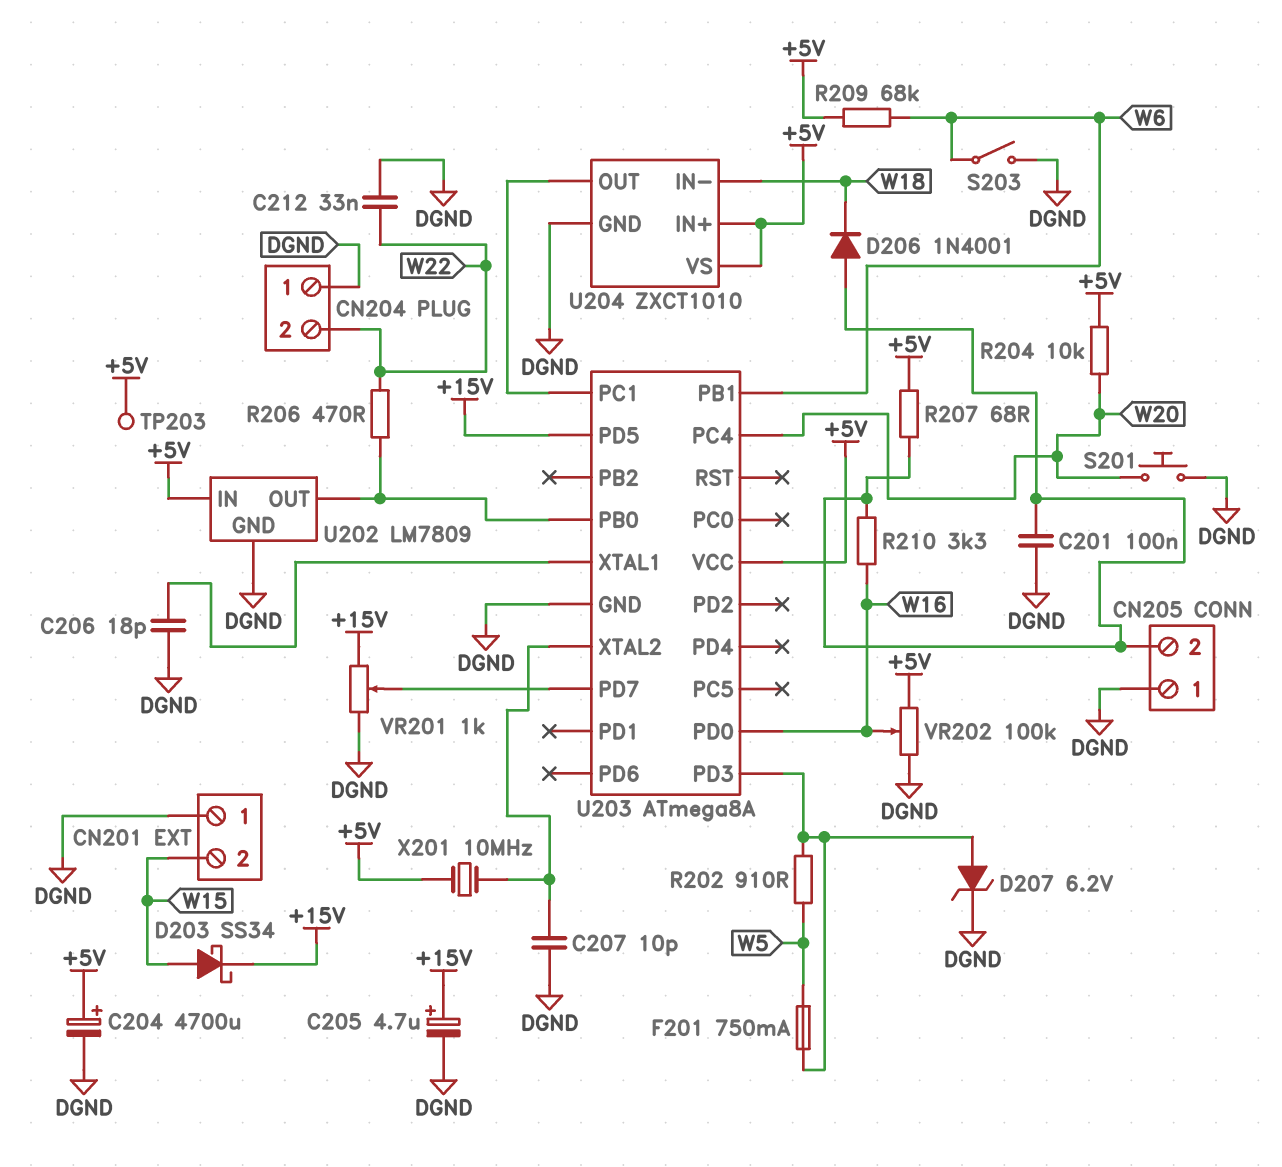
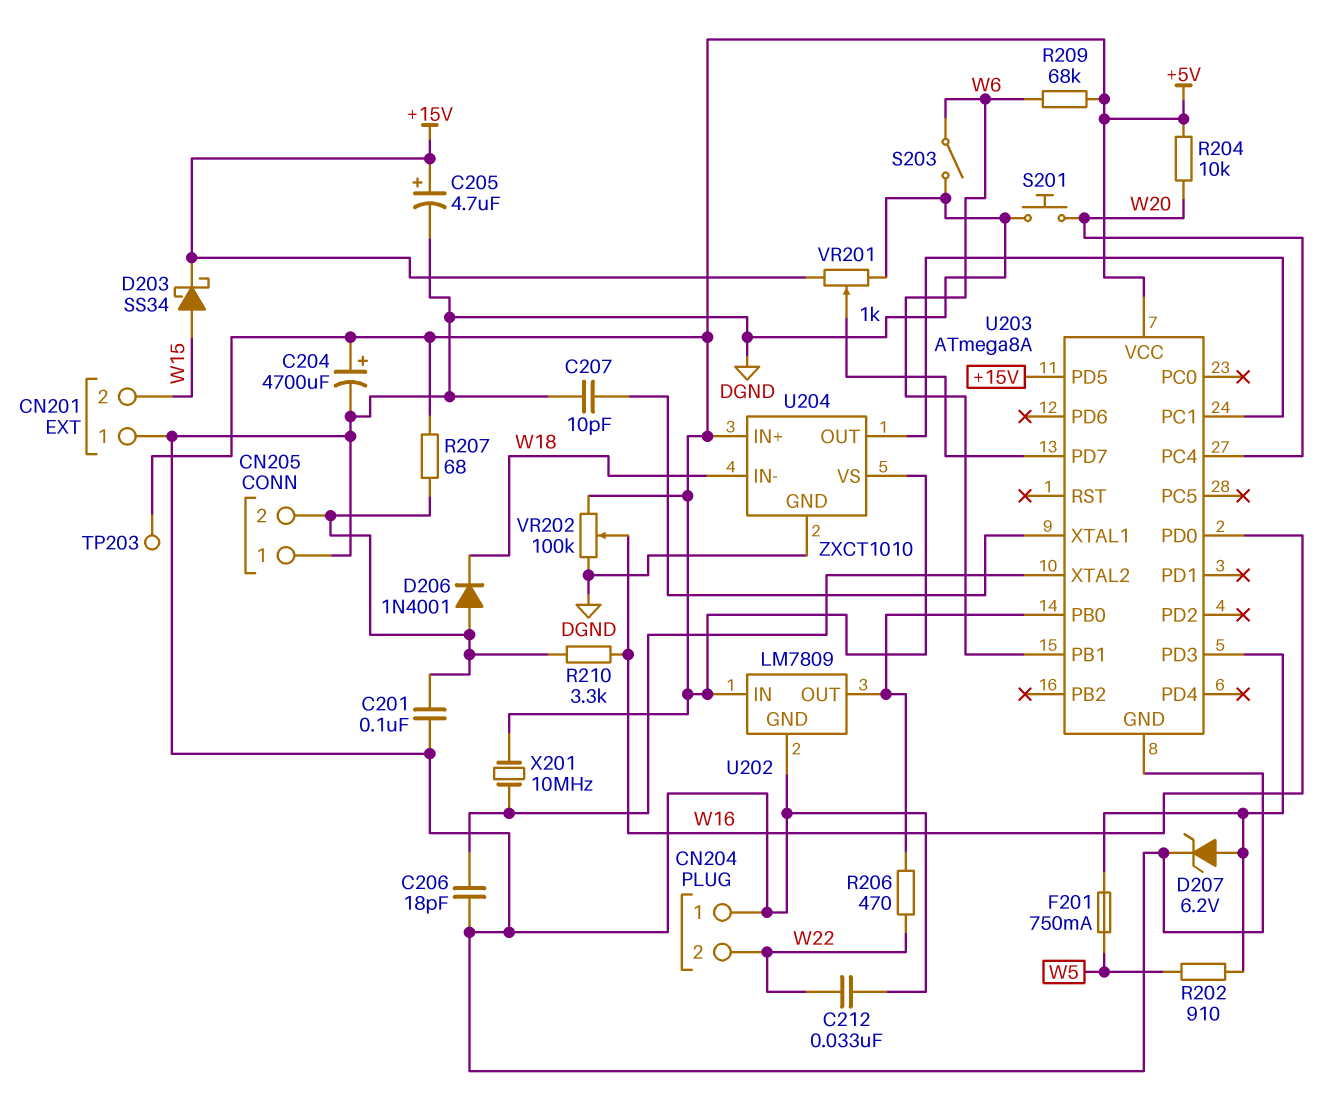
C206: 18pF (DGND, U203/XTAL1) -> 18pF (DGND, U203/XTAL2)
C207: 10pF (DGND, U203/XTAL2) -> 10pF (DGND, U203/XTAL1)

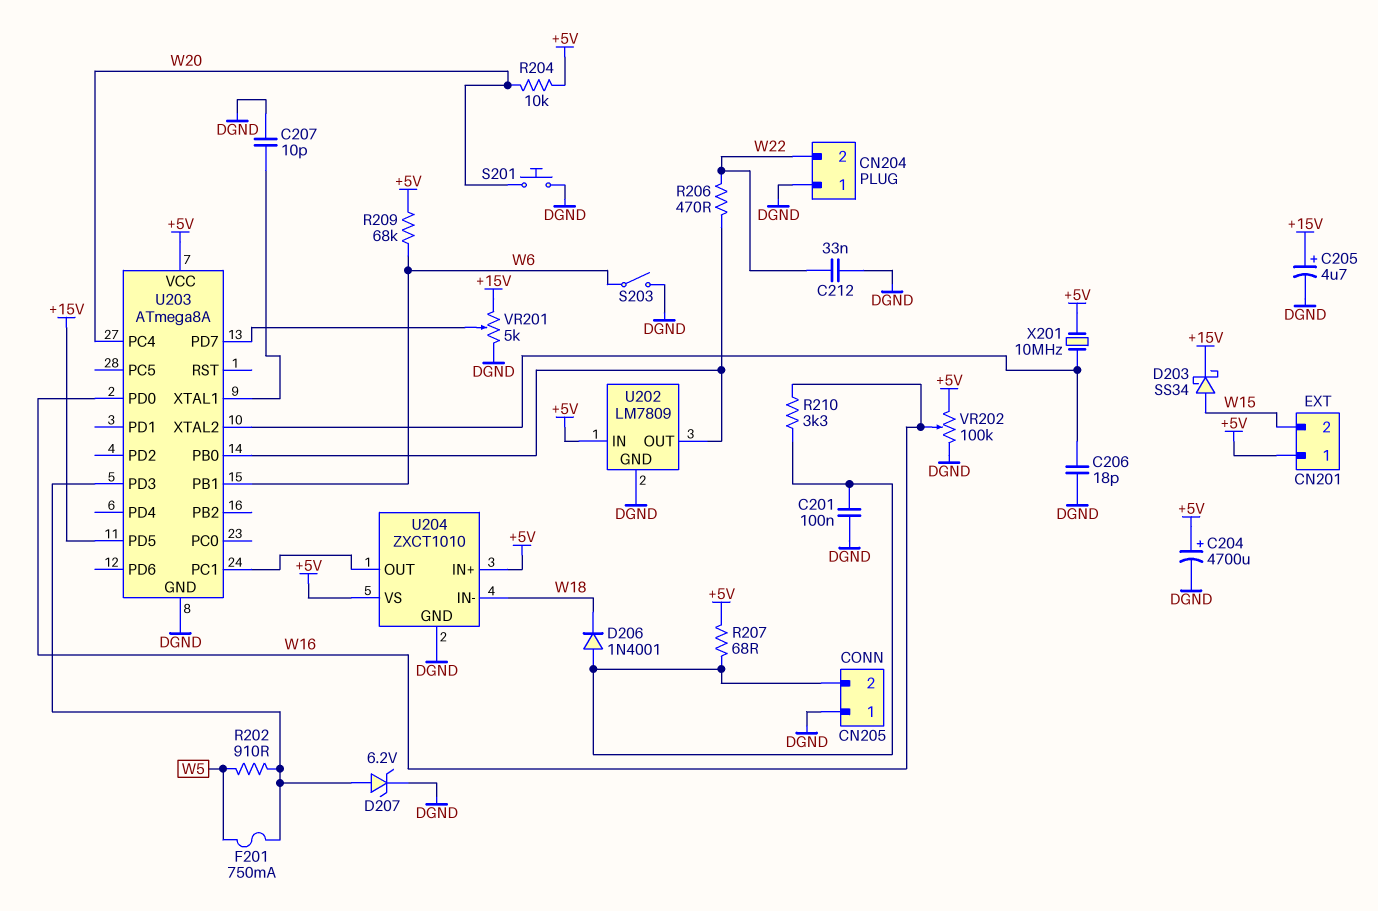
CN201 pin 1: DGND -> +5V
TP203: test point (+5V) -> none
VR201: 1k (+15V, DGND, wiper U203/PD7) -> 5k (+15V, DGND, wiper U203/PD7)

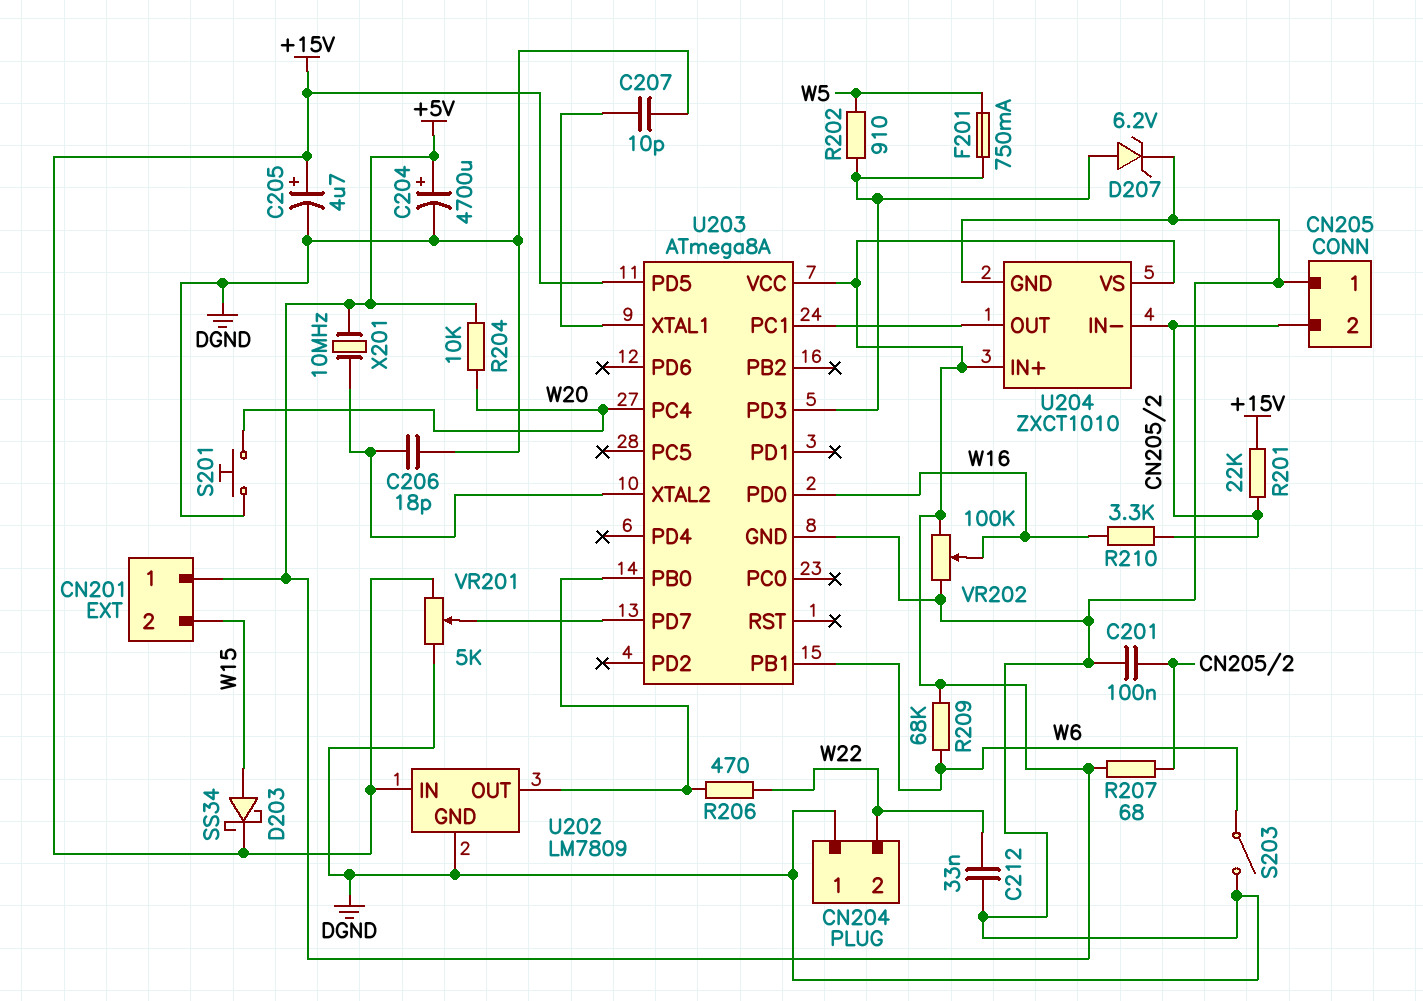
D206: diode 1N4001 (A CN205/2, K W18) -> none
R201: none -> 22k (+15V, CN205/2)
U202 pin IN: +5V -> +15V
U204 pin IN-: W18 -> CN205/2

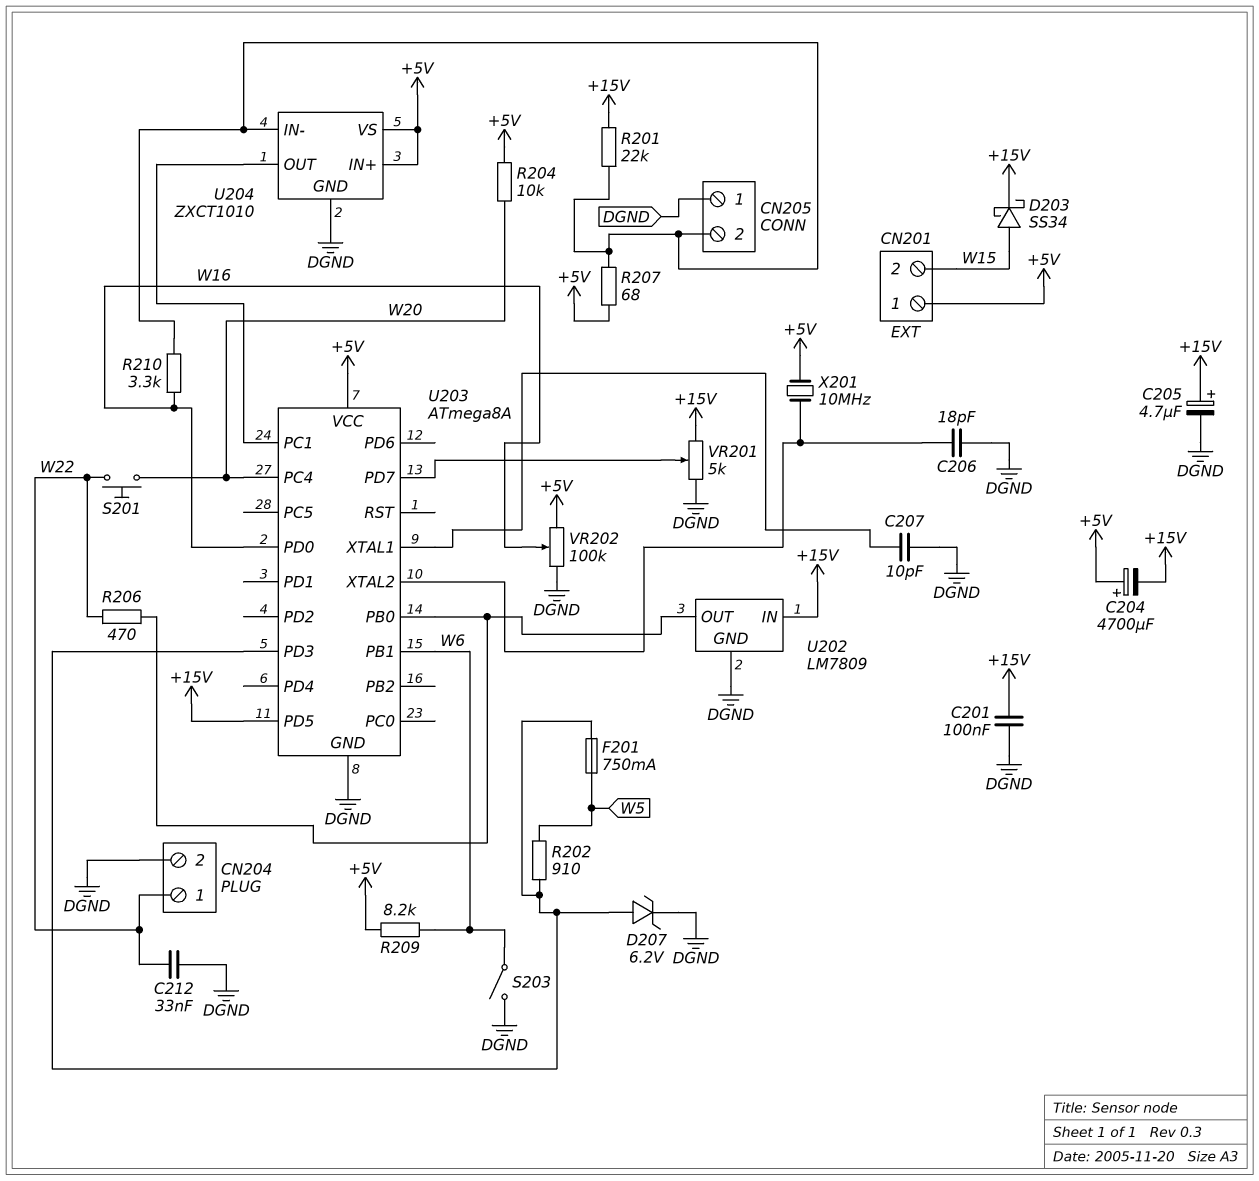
C201: 100nF (CN205/2, DGND) -> 100nF (+15V, DGND)
C204: 4700uF (plus +5V, minus DGND) -> 4700uF (plus +5V, minus +15V)
CN204 pin 1: DGND -> W22
CN204 pin 2: W22 -> DGND
R209: 68k (+5V, W6) -> 8.2k (+5V, W6)
S201: button (DGND, W20) -> button (W20, W22)

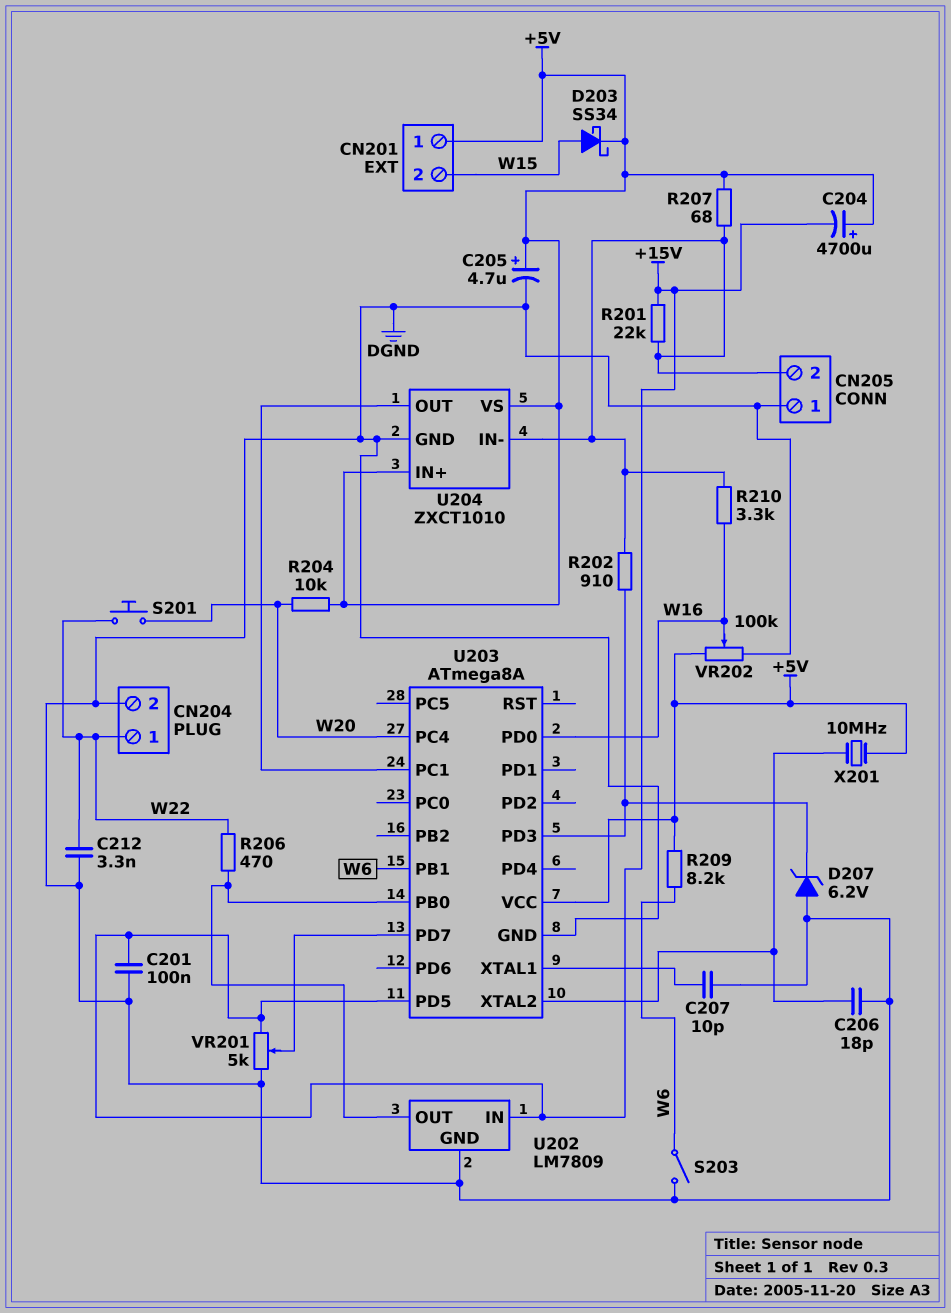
C205: 4.7uF (plus +15V, minus DGND) -> 4.7uF (plus +5V, minus DGND)
C212: 33nF (DGND, W22) -> 3.3nF (DGND, W22)
D203: schottky SS34 (A W15, K +15V) -> schottky SS34 (A W15, K +5V)
D207: zener 6.2V (A U203/PD3, K DGND) -> zener 6.2V (A DGND, K U203/PD3)
F201: 750mA (U203/PD3, W5) -> none
R202: 910 (U203/PD3, W5) -> 910 (CN205/2, U203/PD3)

